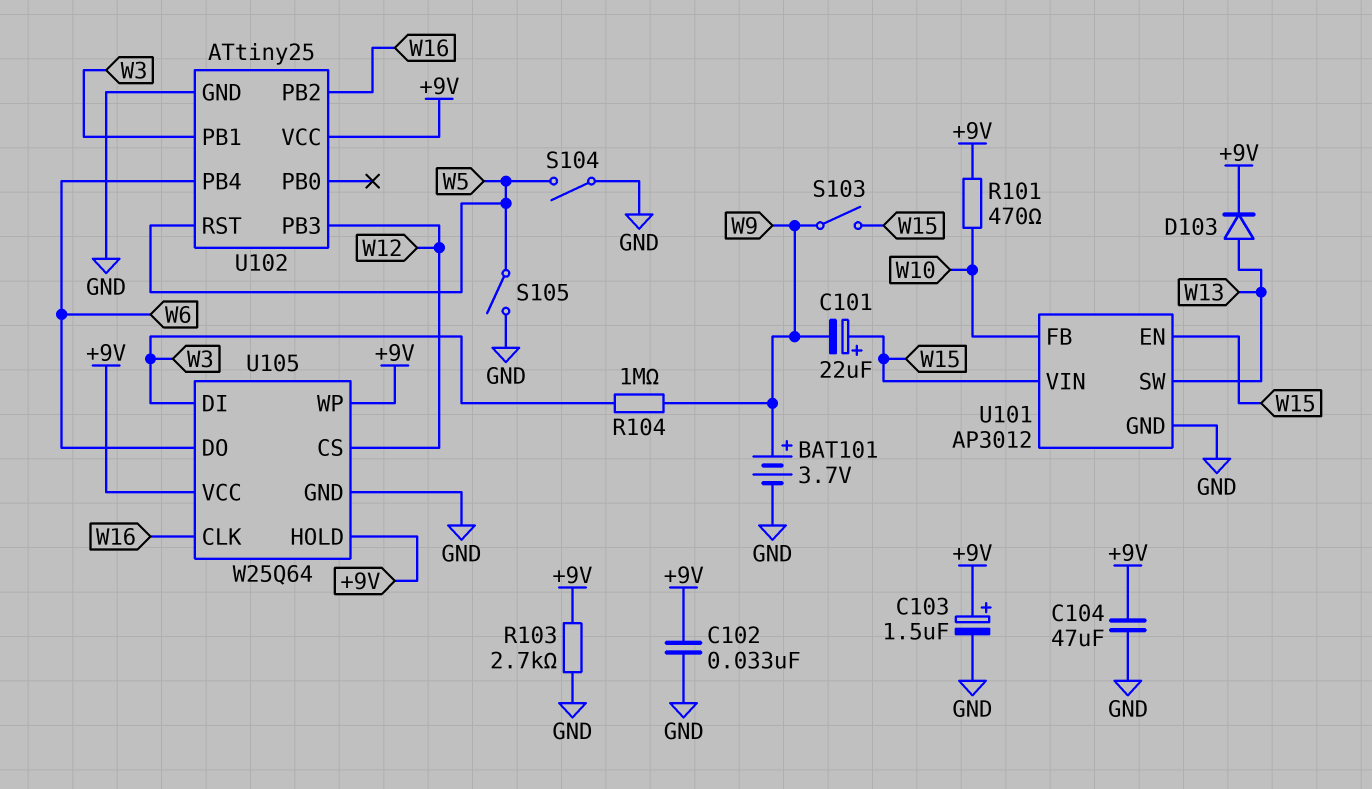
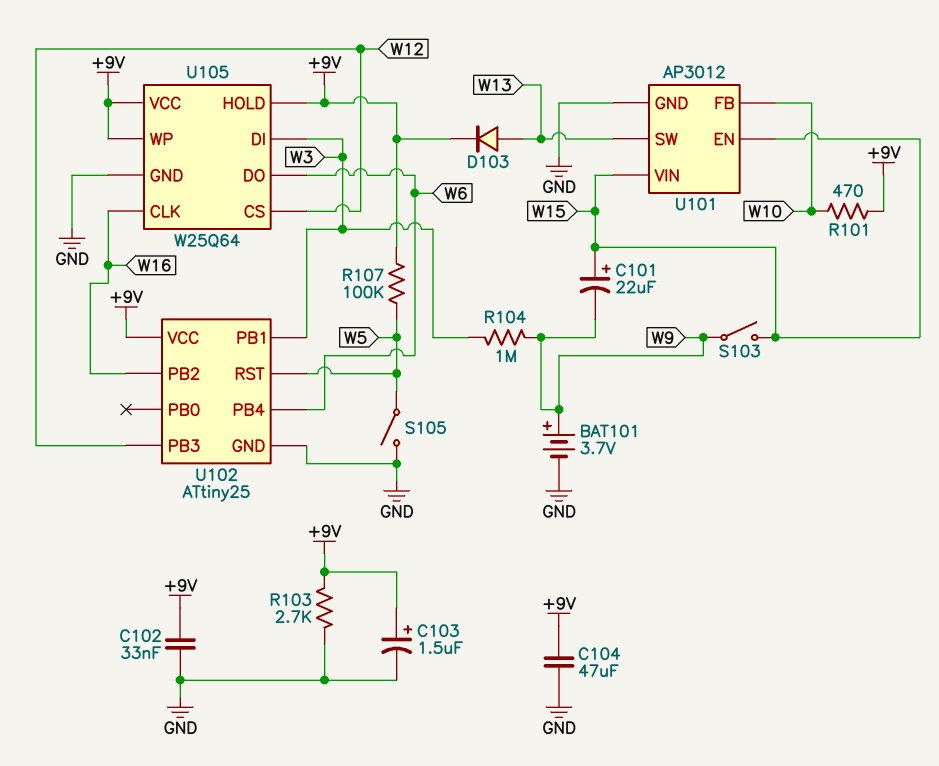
R107: none -> 100k (+9V, W5)
S104: switch (GND, W5) -> none

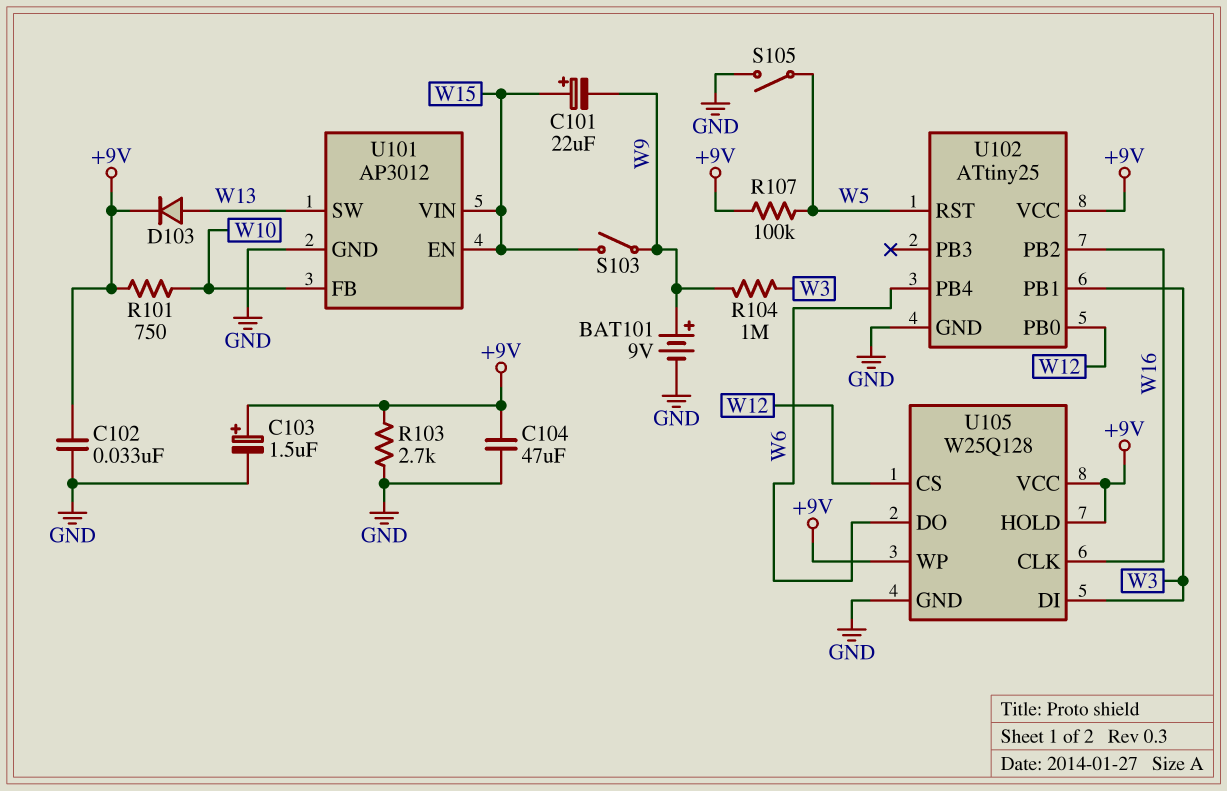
BAT101: 3.7V (plus W9, minus GND) -> 9V (plus W9, minus GND)
R101: 470 (+9V, W10) -> 750 (+9V, W10)
U102 pin PB0: none -> W12
U102 pin PB3: W12 -> none
U105: W25Q64 -> W25Q128

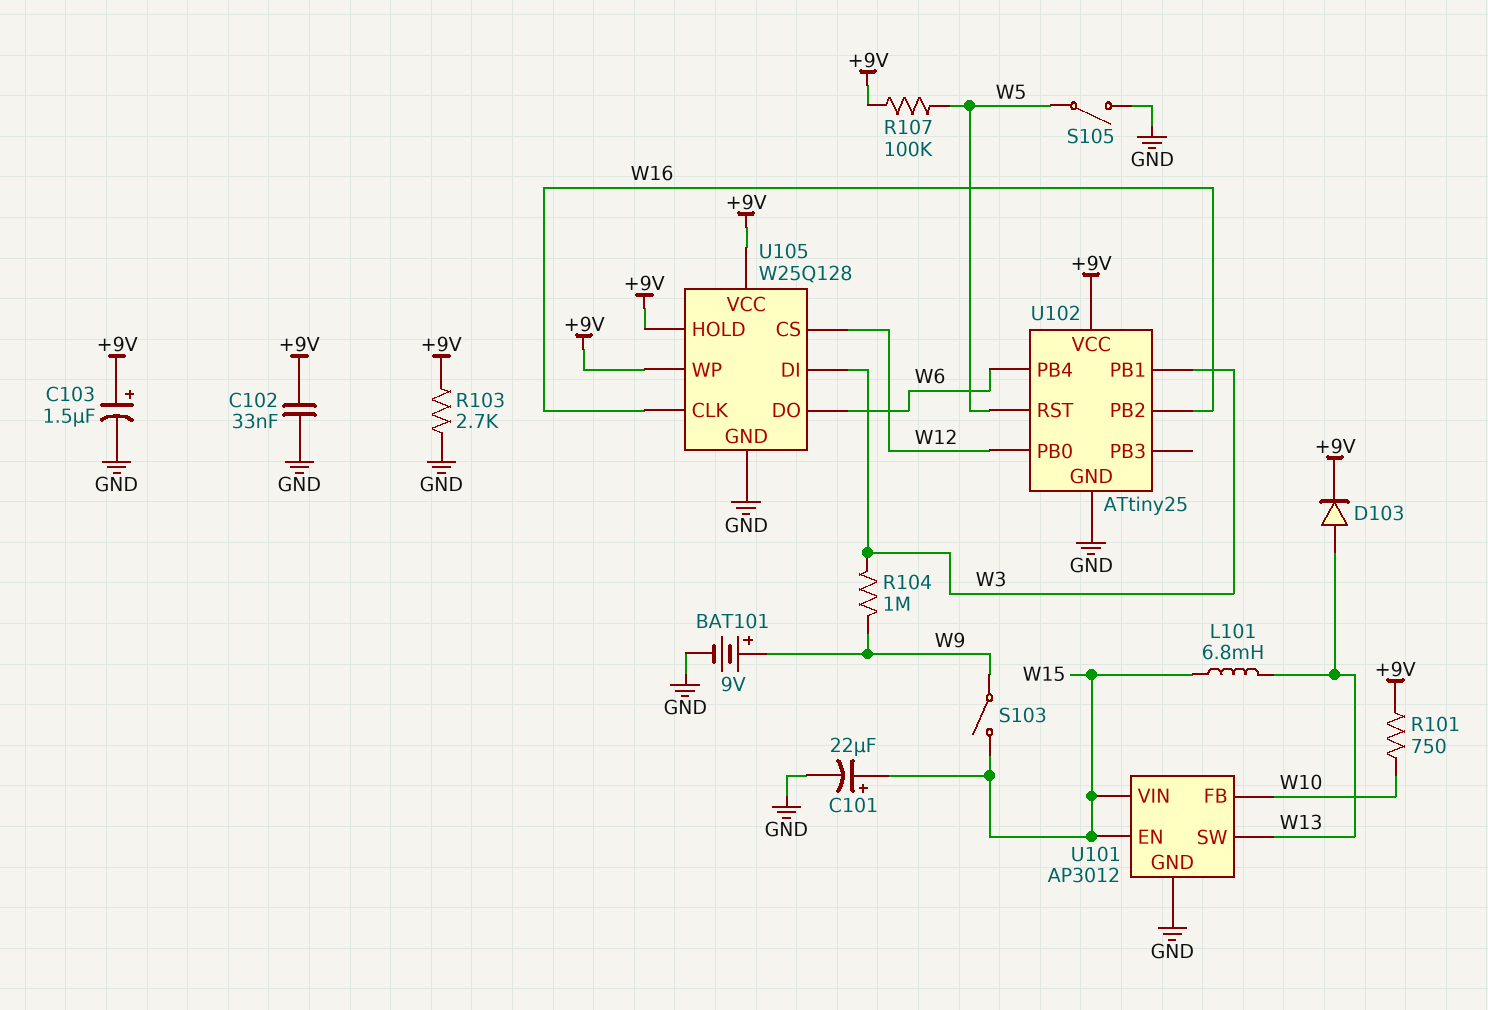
C101: 22uF (plus W15, minus W9) -> 22uF (plus W15, minus GND)
C104: 47uF (+9V, GND) -> none
L101: none -> 6.8mH (W13, W15)

